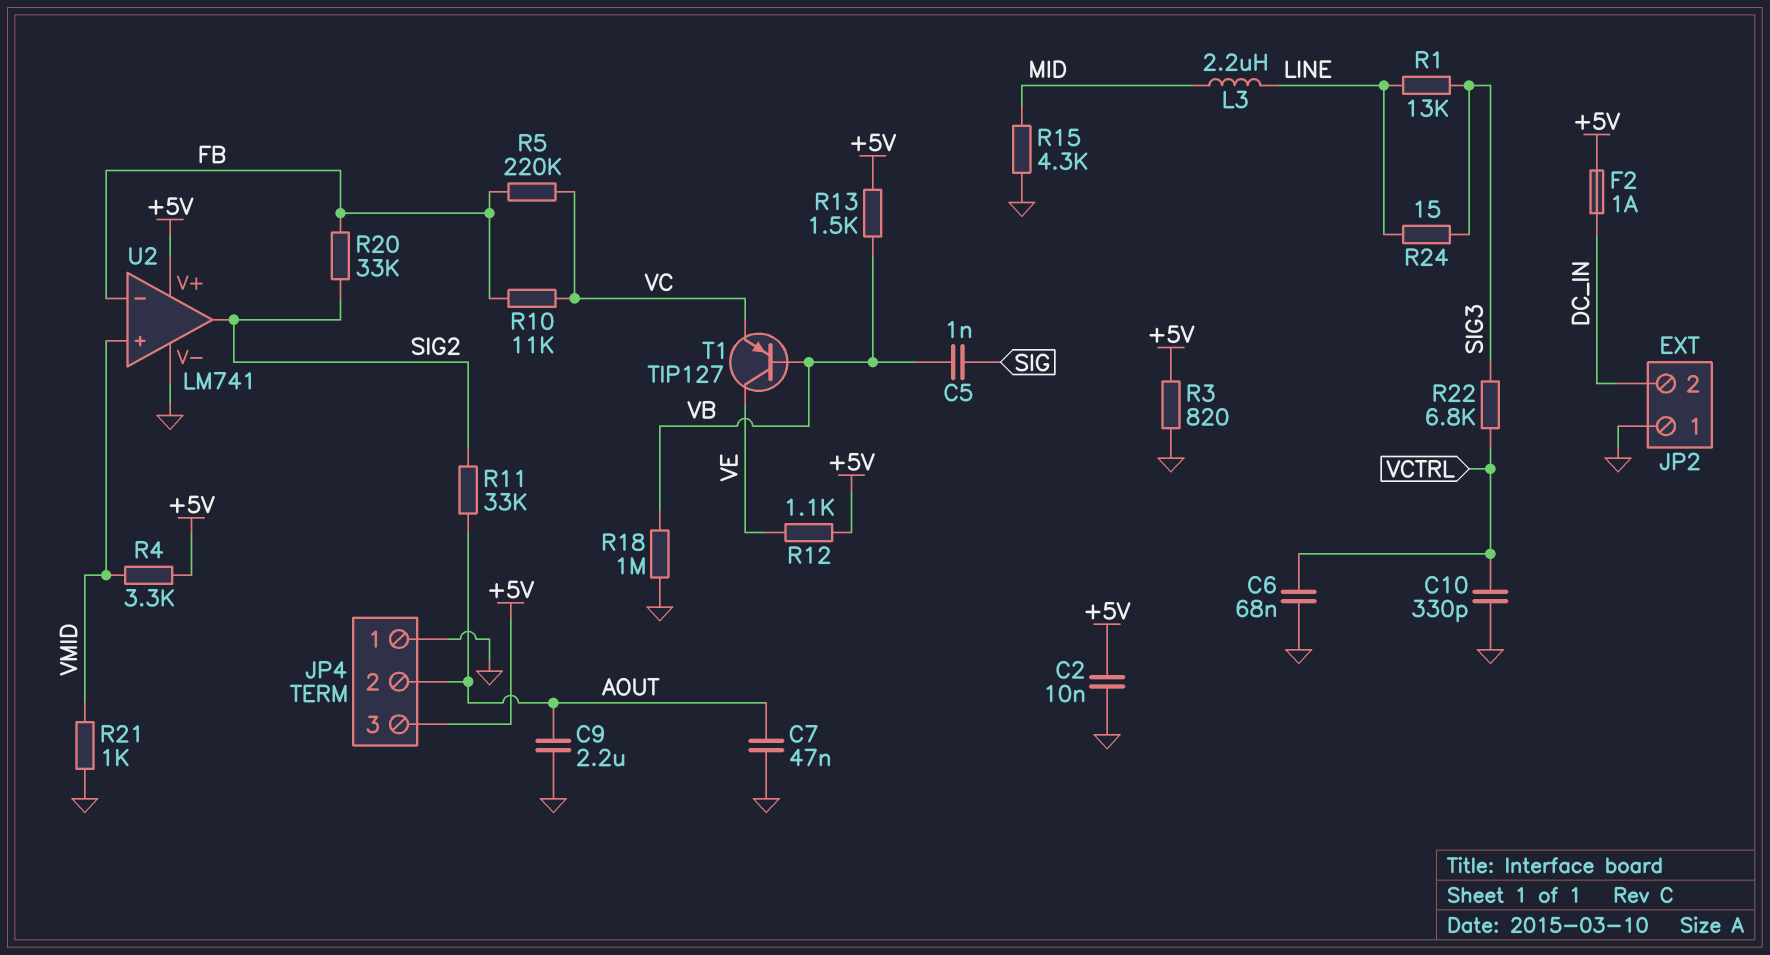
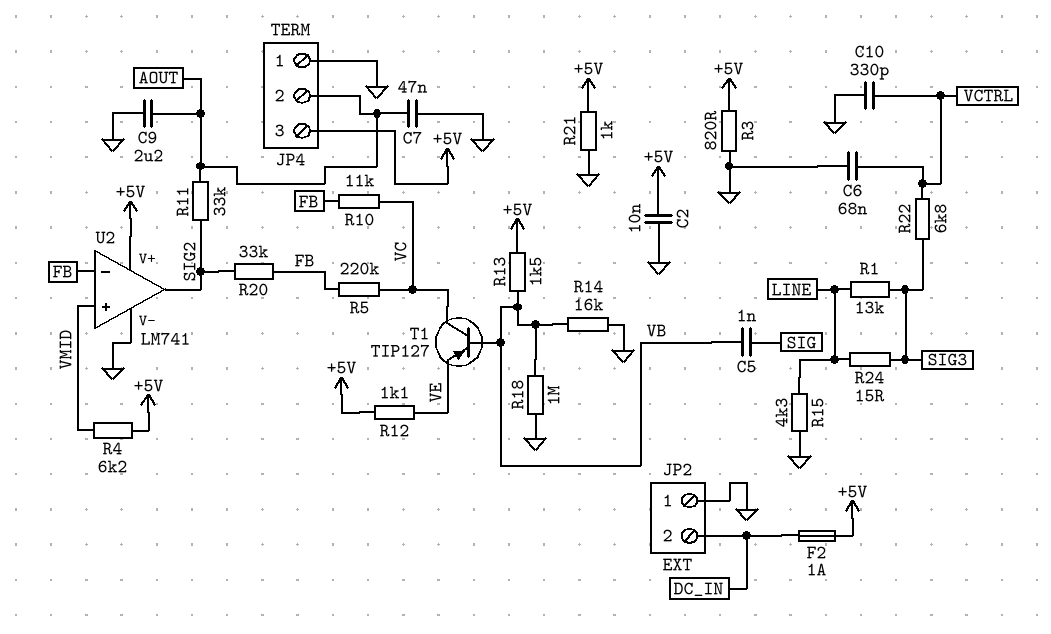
L3: 2.2uH (LINE, MID) -> none
R4: 3.3k (+5V, VMID) -> 6.2k (+5V, VMID)
R14: none -> 16k (GND, VB)
R15: 4.3k (GND, MID) -> 4.3k (GND, LINE)
R21: 1k (GND, VMID) -> 1k (+5V, GND)
T1: PNP TIP127 (B VB, C VE, E VC) -> PNP TIP127 (B VB, C VC, E VE)

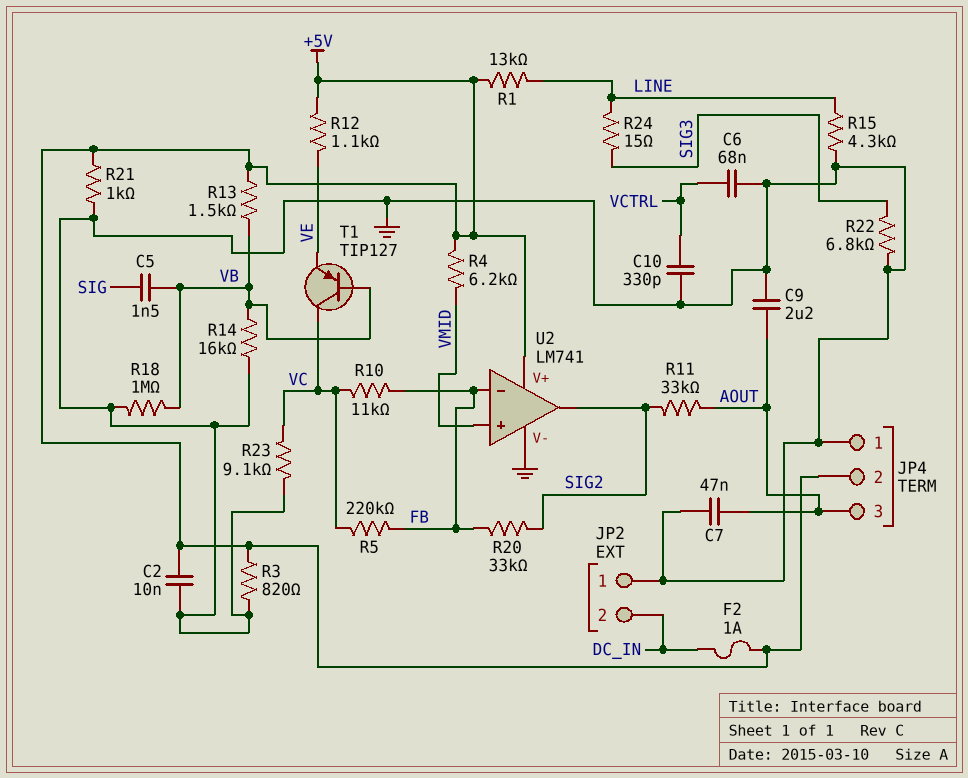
C5: 1nF (SIG, VB) -> 1.5nF (SIG, VB)
JP4 pin 2: AOUT -> +5V
JP4 pin 3: +5V -> AOUT
R1: 13k (LINE, SIG3) -> 13k (+5V, LINE)
R22: 6.8k (SIG3, VCTRL) -> 6.8k (GND, SIG3)
R23: none -> 9.1k (GND, VC)

